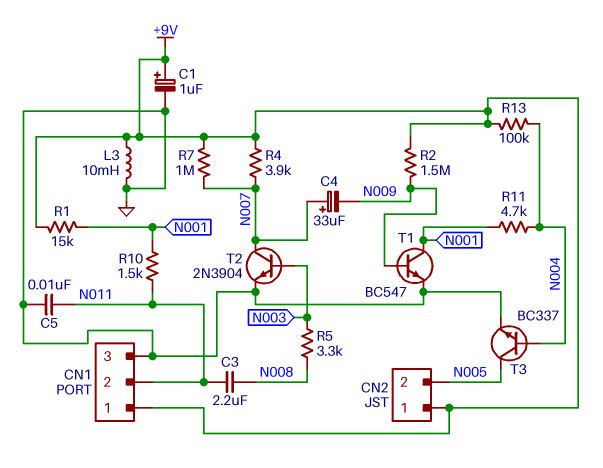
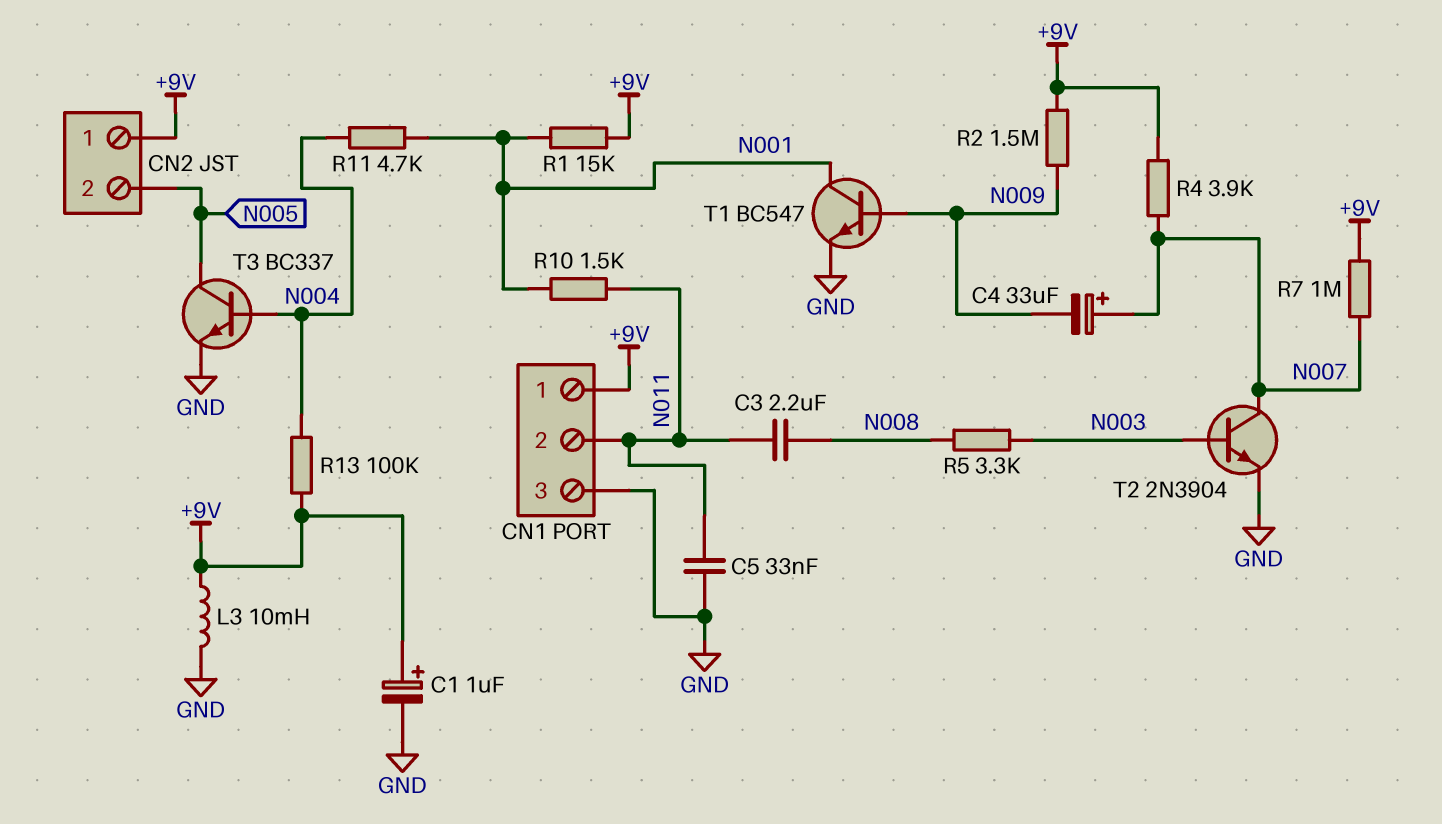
C5: 10nF (GND, N011) -> 33nF (GND, N011)

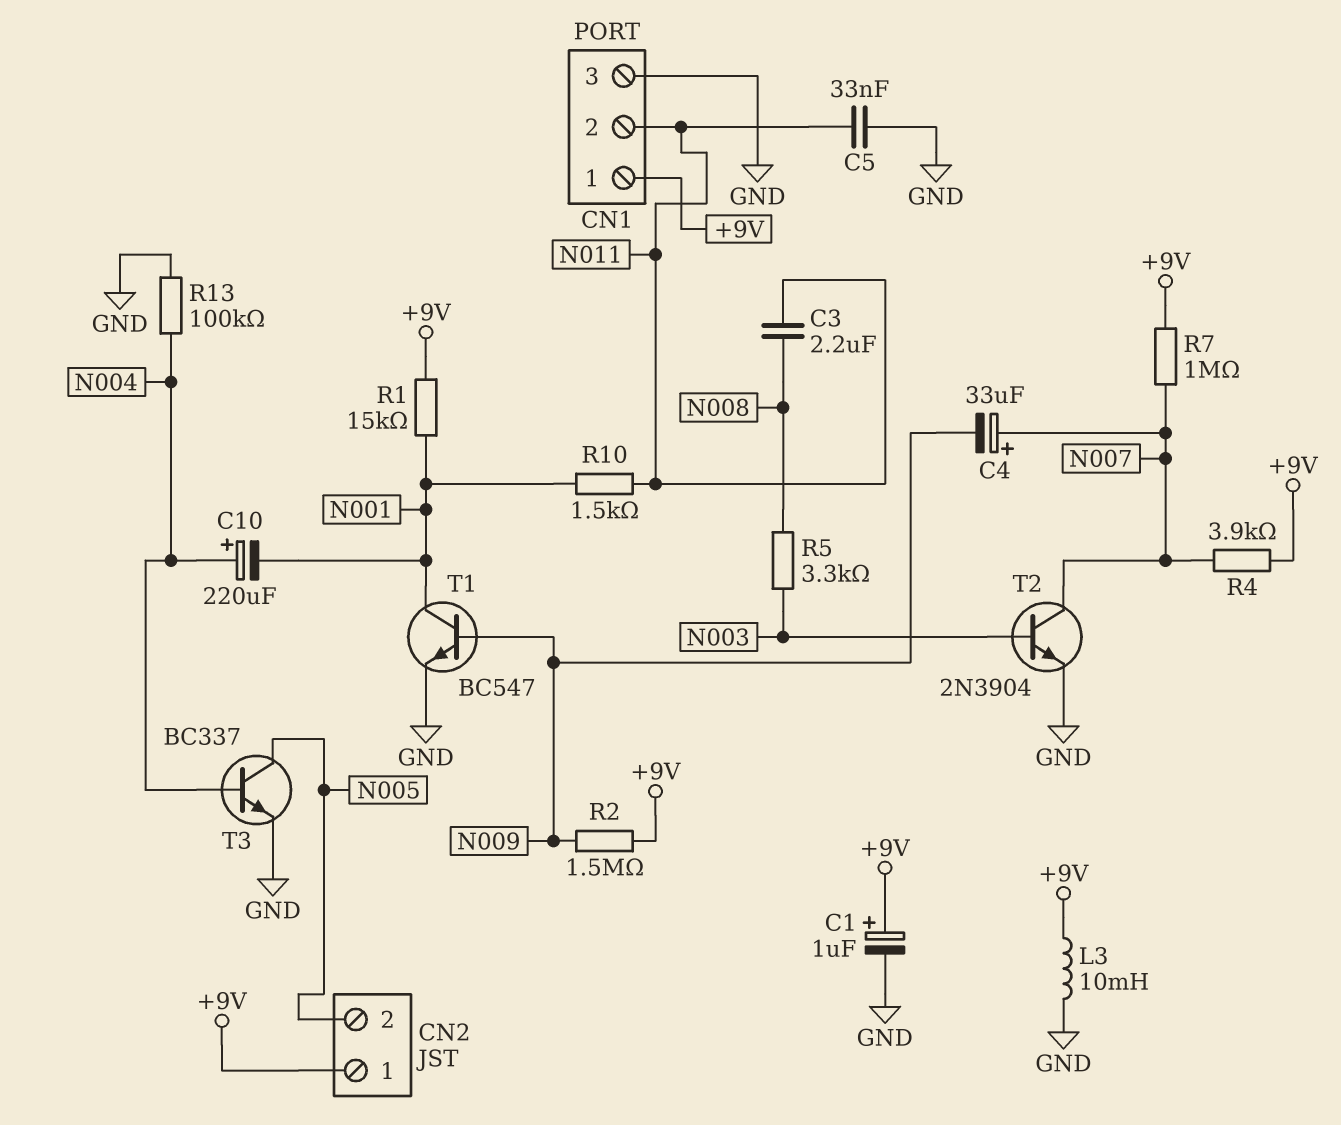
C10: none -> 220uF (plus N004, minus N001)
R11: 4.7k (N001, N004) -> none
R13: 100k (+9V, N004) -> 100k (GND, N004)

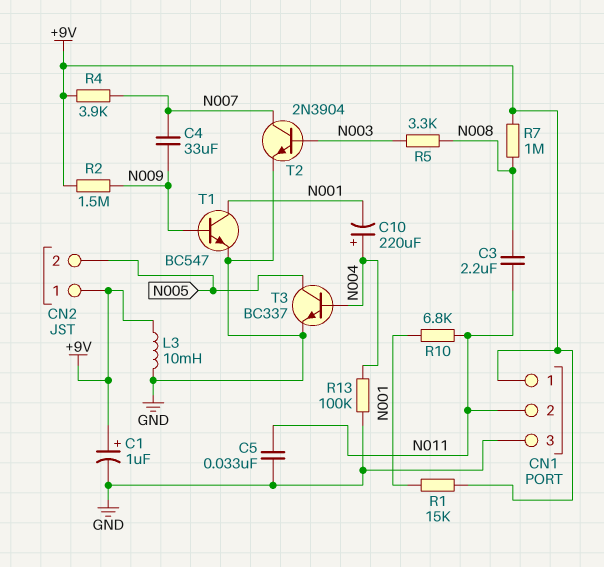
C4: 33uF (plus N007, minus N009) -> 33uF (N007, N009)
R7: 1M (+9V, N007) -> 1M (+9V, N008)
R10: 1.5k (N001, N011) -> 6.8k (N001, N011)

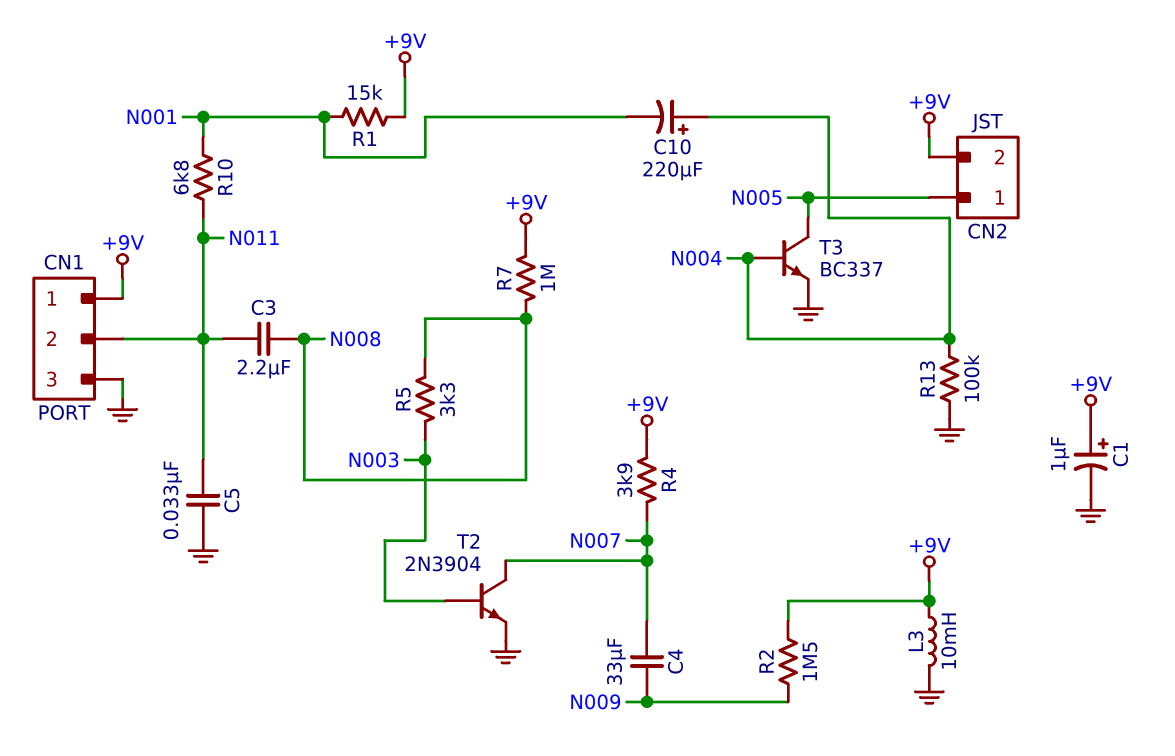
CN2 pin 1: +9V -> N005
CN2 pin 2: N005 -> +9V
T1: NPN BC547 (B N009, C N001, E GND) -> none

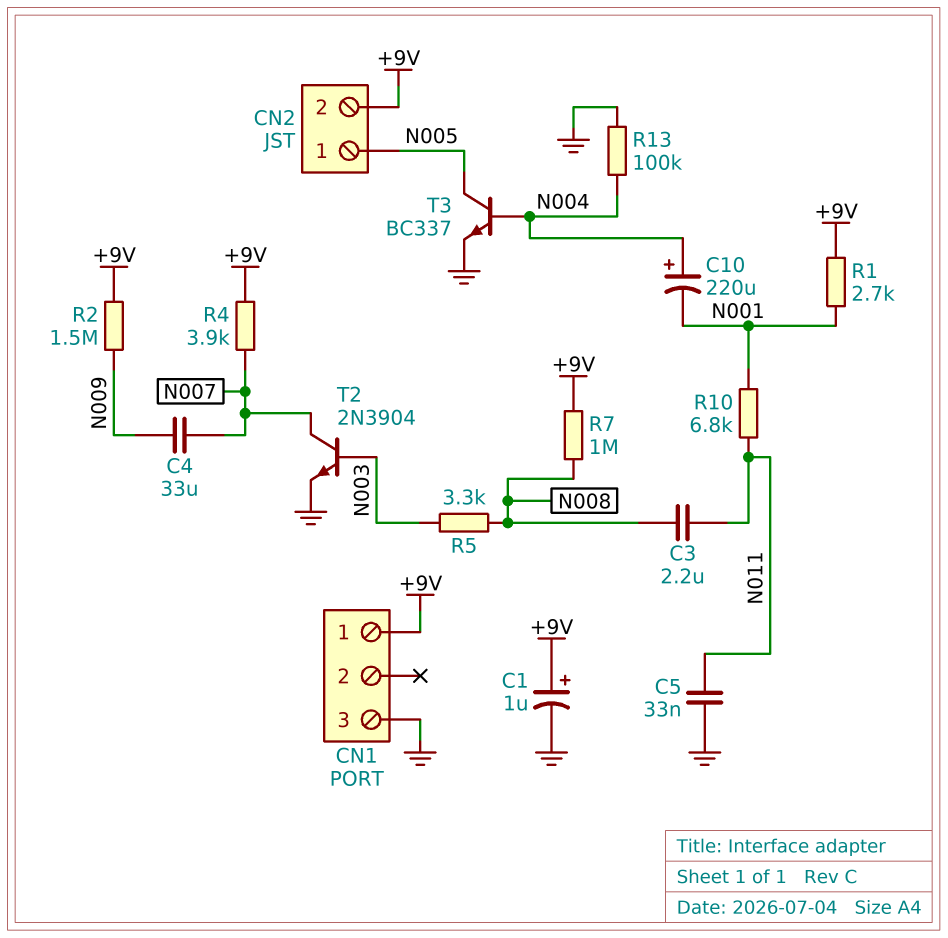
CN1 pin 2: N011 -> none
L3: 10mH (+9V, GND) -> none
R1: 15k (+9V, N001) -> 2.7k (+9V, N001)

